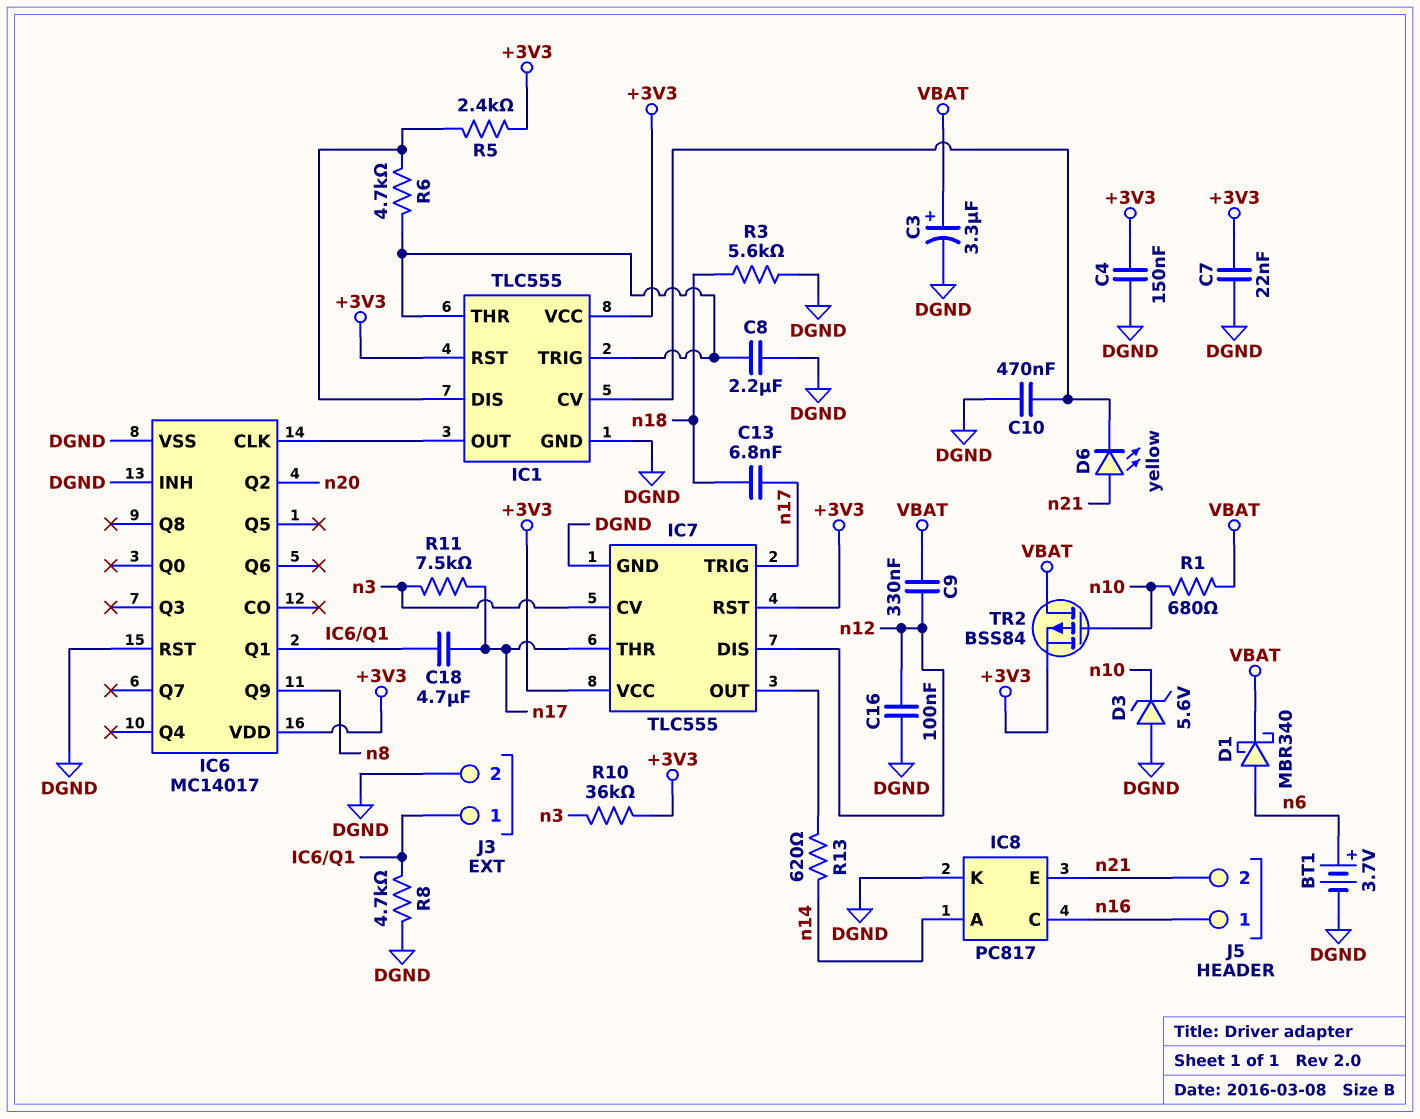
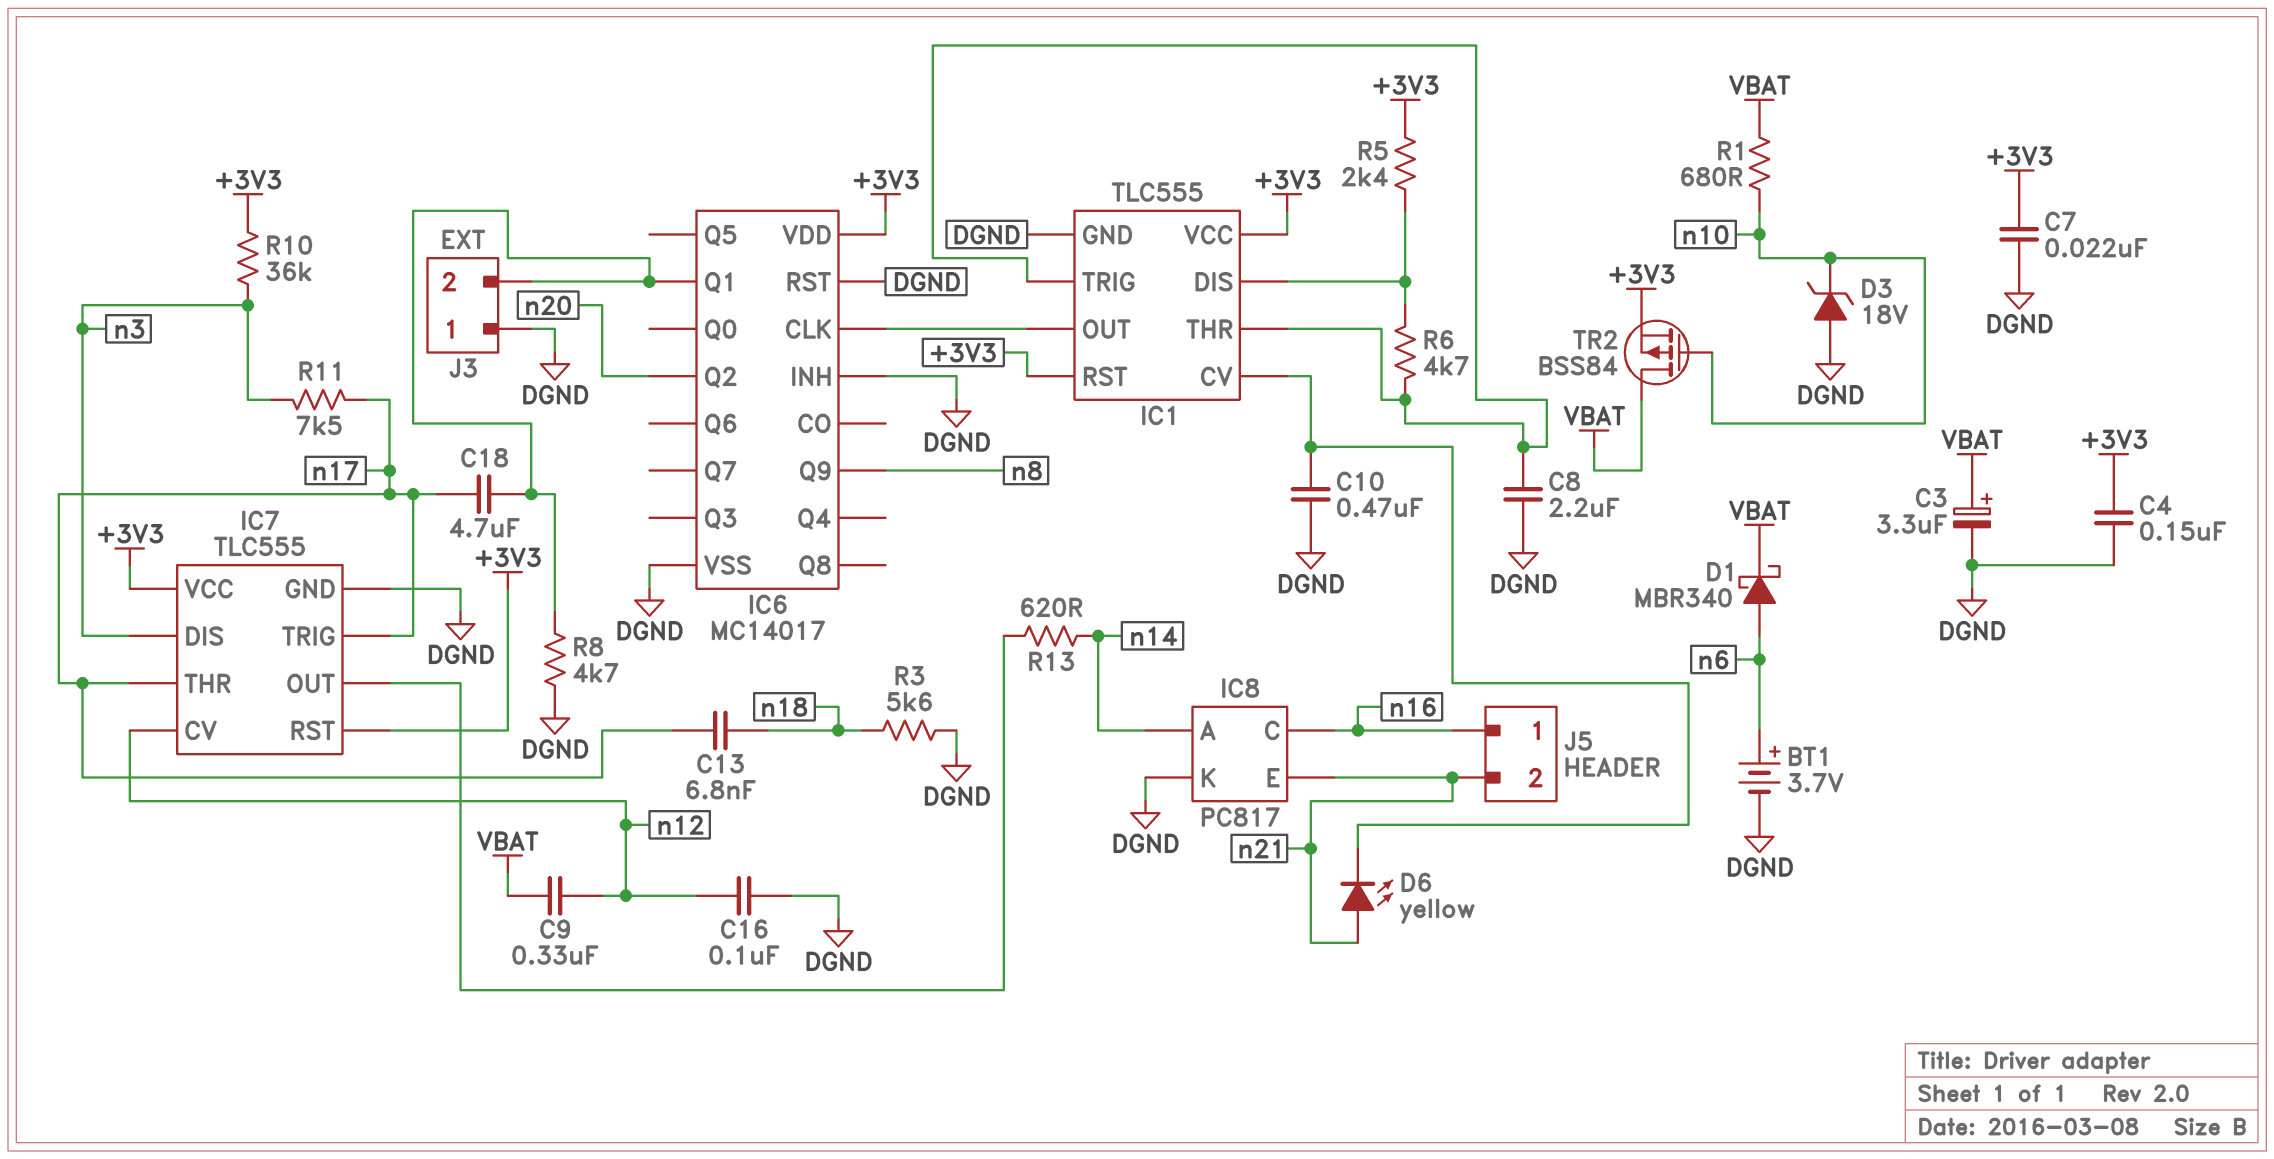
D3: zener 5.6V (A DGND, K n10) -> zener 18V (A DGND, K n10)
IC7 pin CV: n3 -> n12
IC7 pin DIS: n12 -> n3
J3 pin 1: IC6/Q1 -> DGND
J3 pin 2: DGND -> IC6/Q1

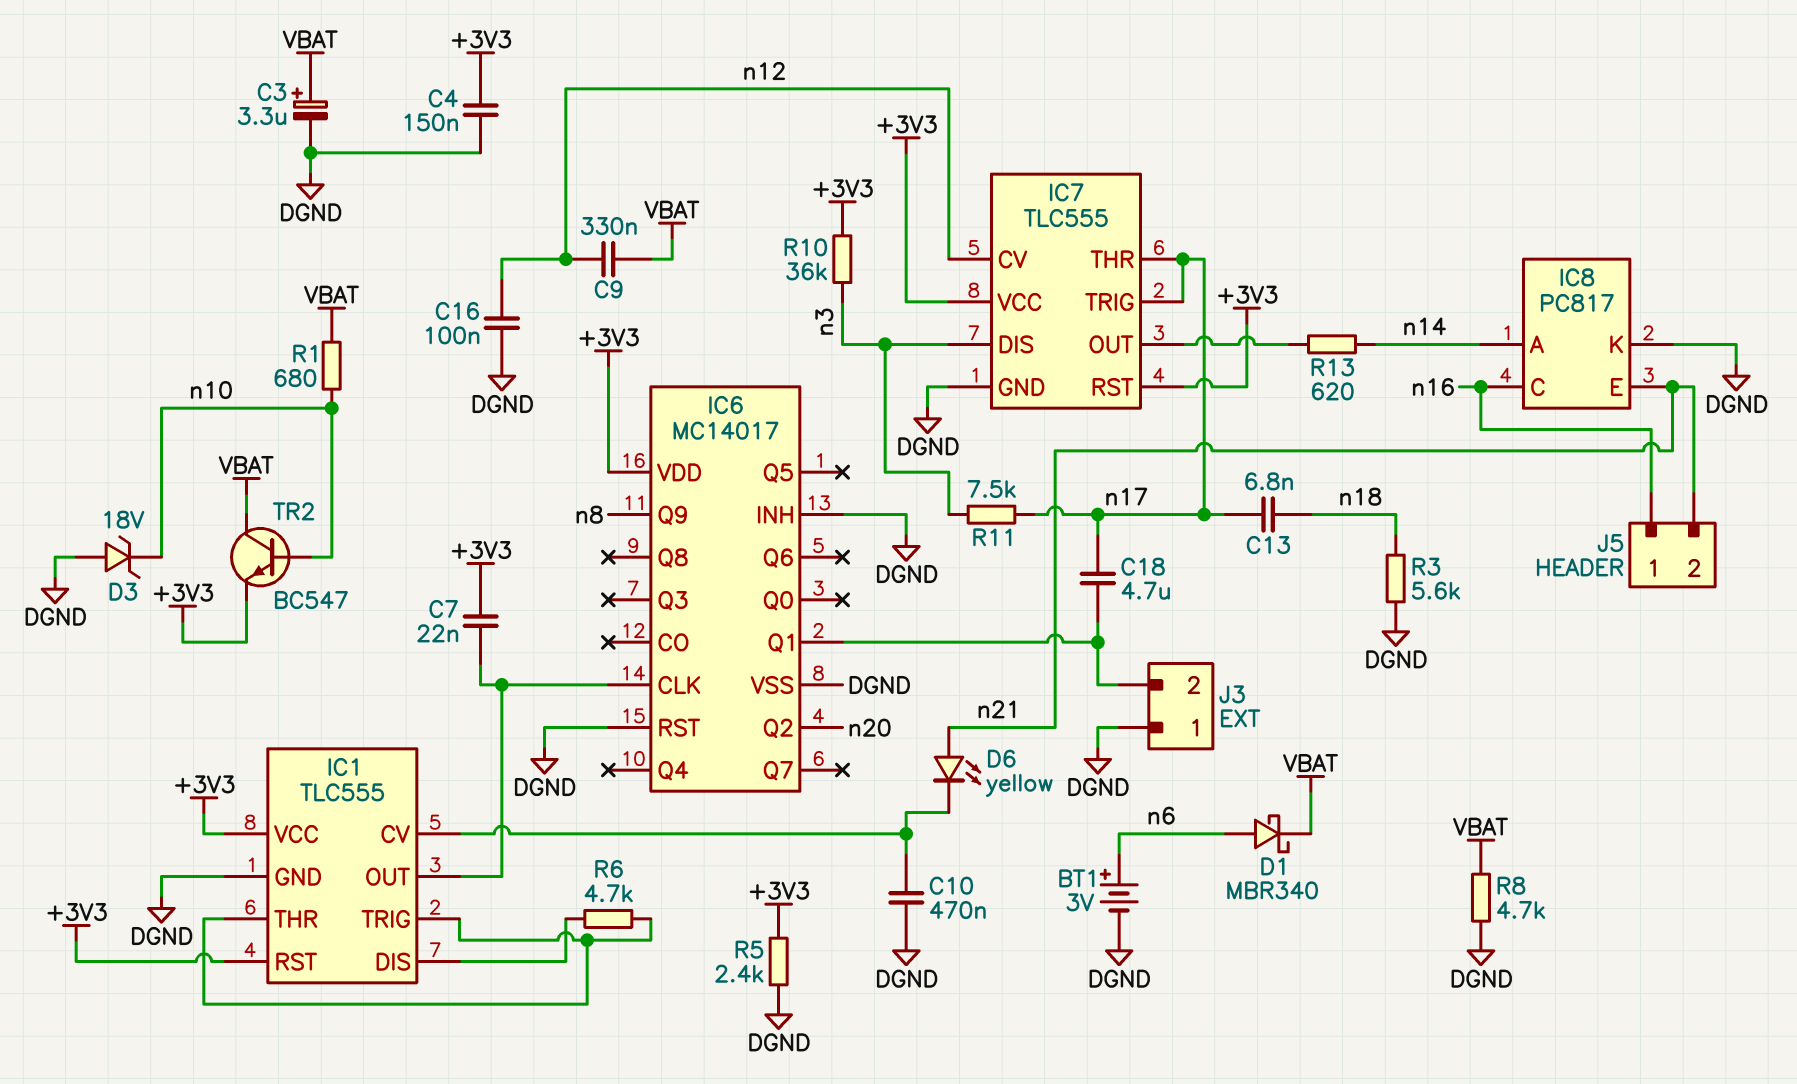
BT1: 3.7V (plus n6, minus DGND) -> 3V (plus n6, minus DGND)
C7: 22nF (+3V3, DGND) -> 22nF (+3V3, IC1/OUT)
C8: 2.2uF (DGND, IC1/THR) -> none
R5: 2.4k (+3V3, IC1/DIS) -> 2.4k (+3V3, DGND)
R8: 4.7k (DGND, IC6/Q1) -> 4.7k (DGND, VBAT)
TR2: PMOS BSS84 (G n10, D VBAT, S +3V3) -> NPN BC547 (B n10, C VBAT, E +3V3)

